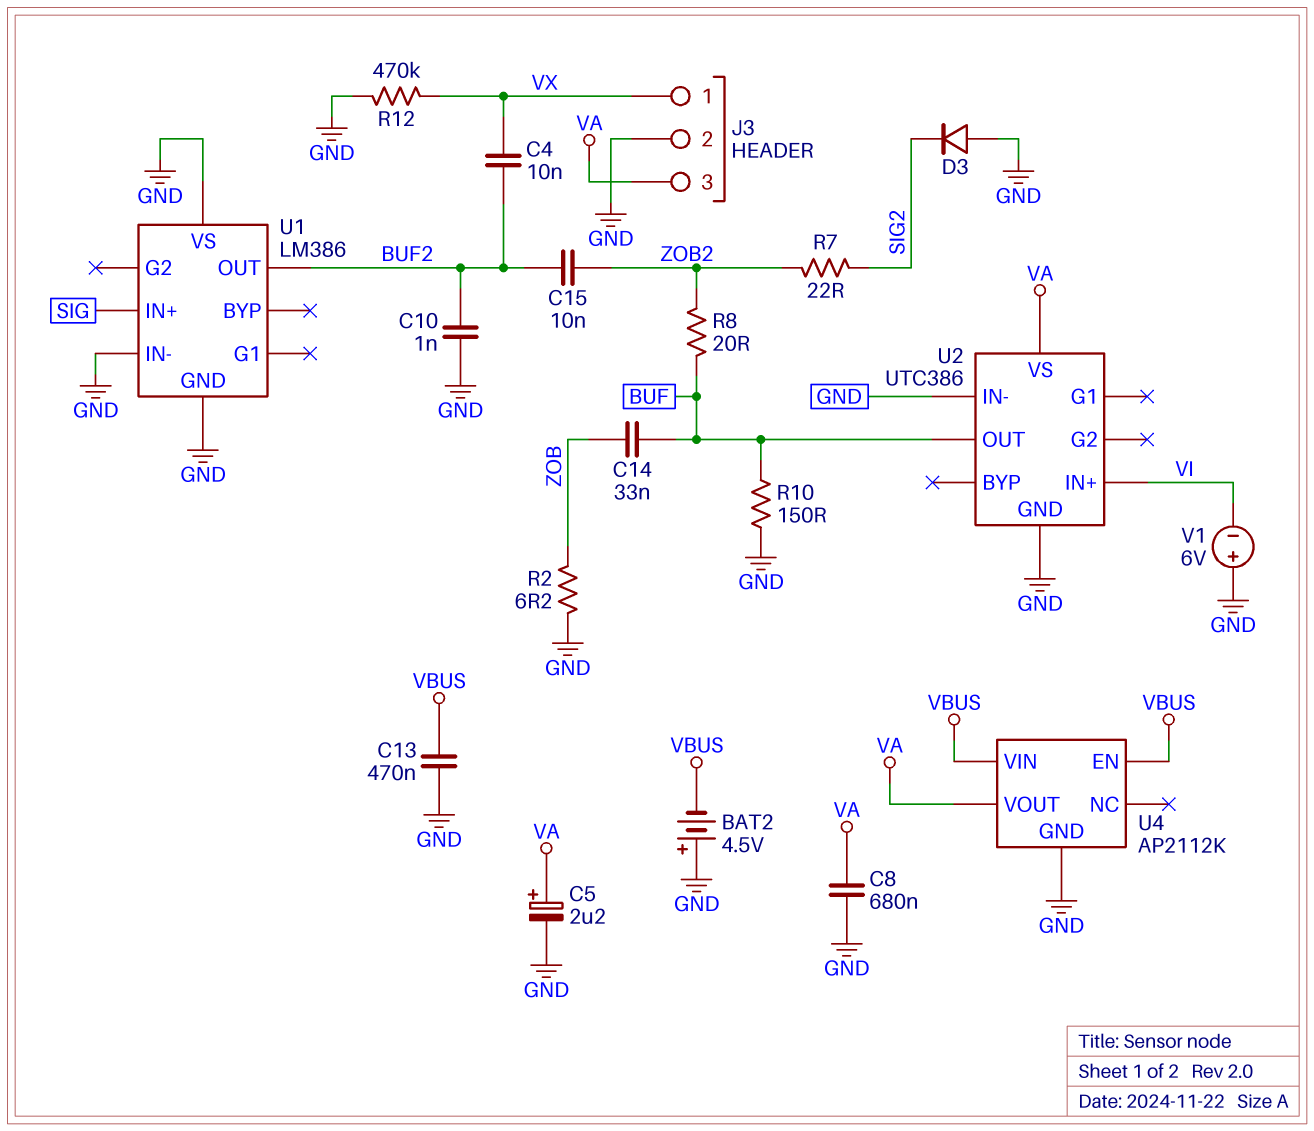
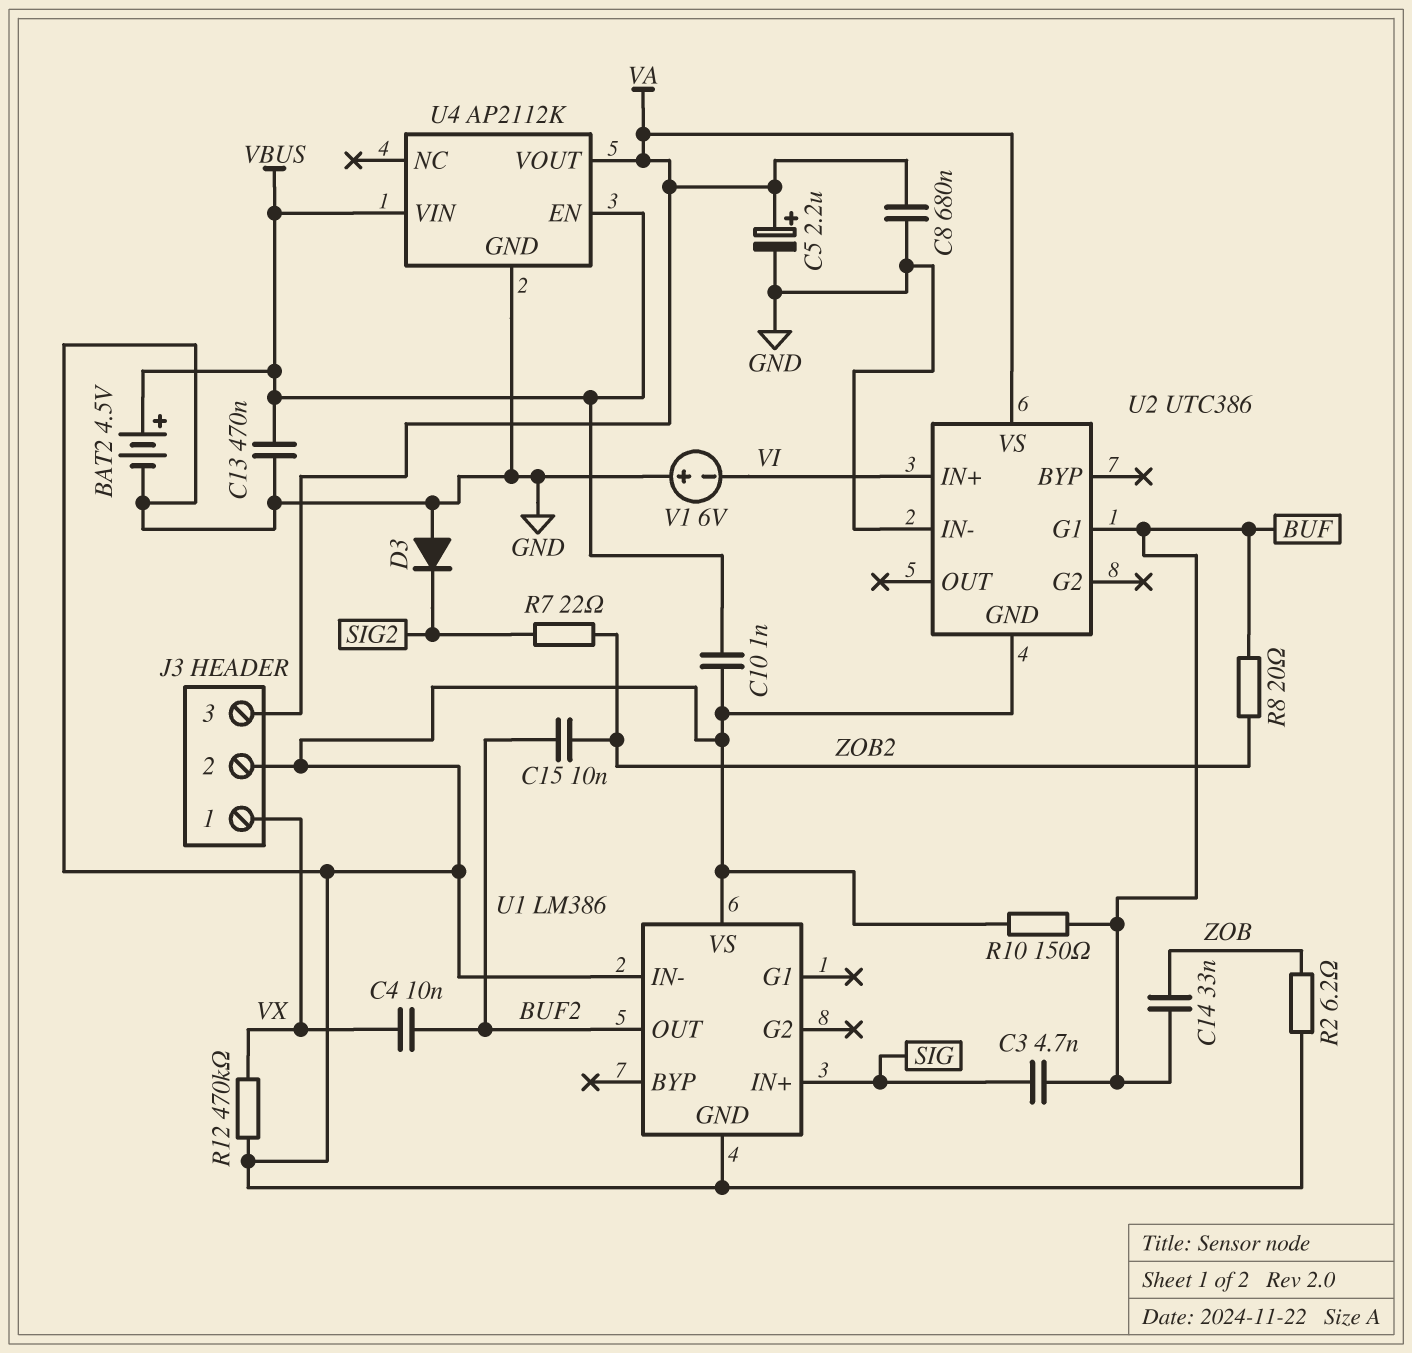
BAT2: 4.5V (plus GND, minus VBUS) -> 4.5V (plus VBUS, minus GND)
C3: none -> 4.7nF (BUF, SIG)
C10: 1nF (BUF2, GND) -> 1nF (GND, VBUS)
U2 pin G1: none -> BUF
U2 pin OUT: BUF -> none

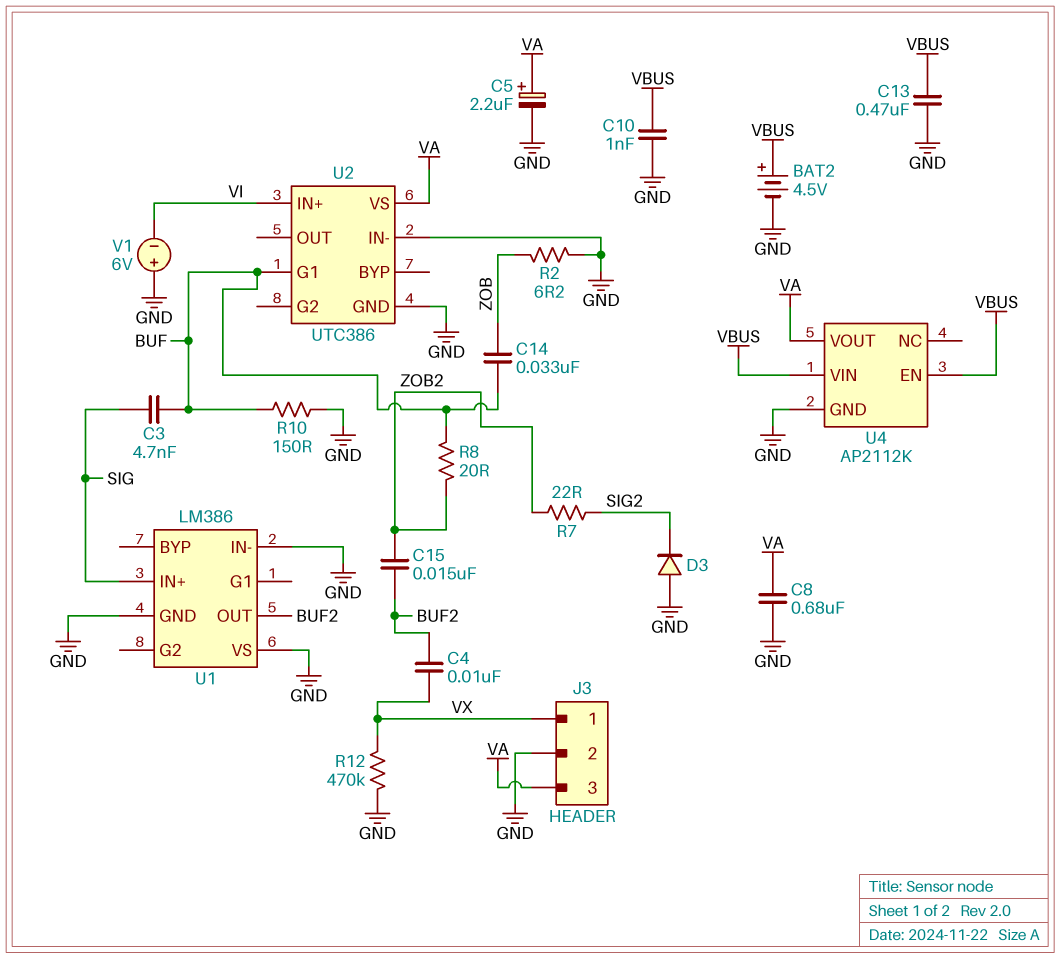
C15: 10nF (BUF2, ZOB2) -> 15nF (BUF2, ZOB2)

